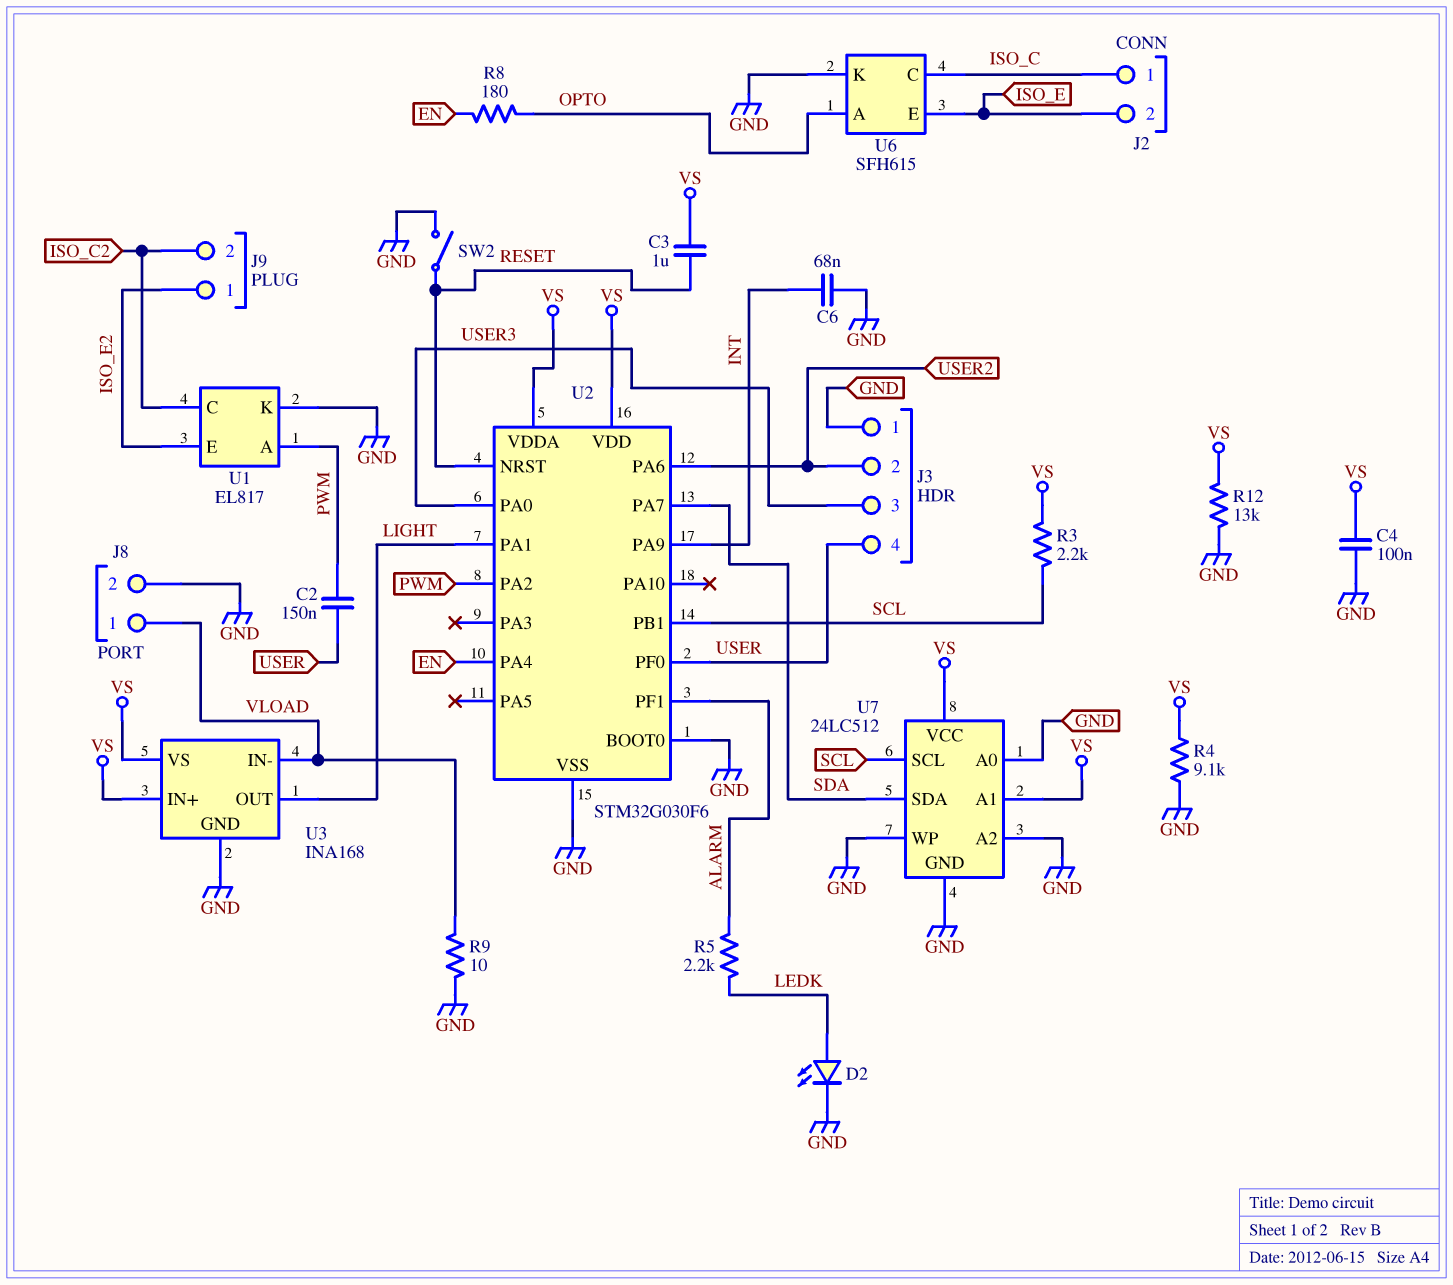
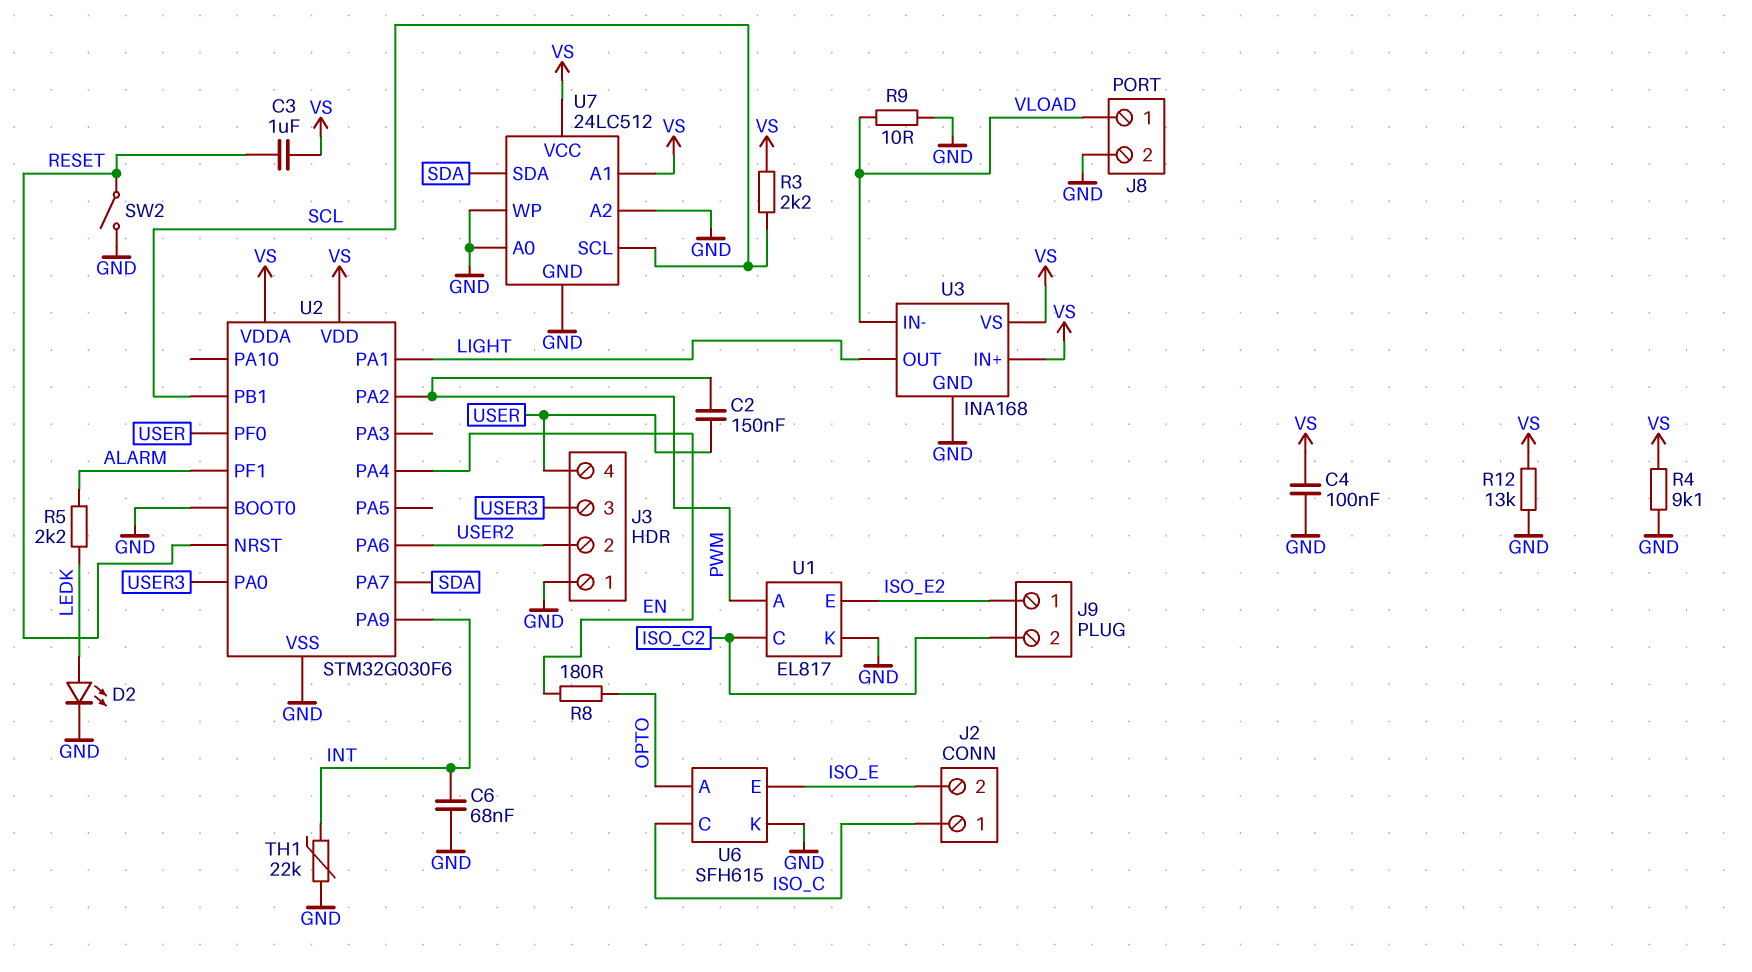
TH1: none -> 22k (GND, INT)

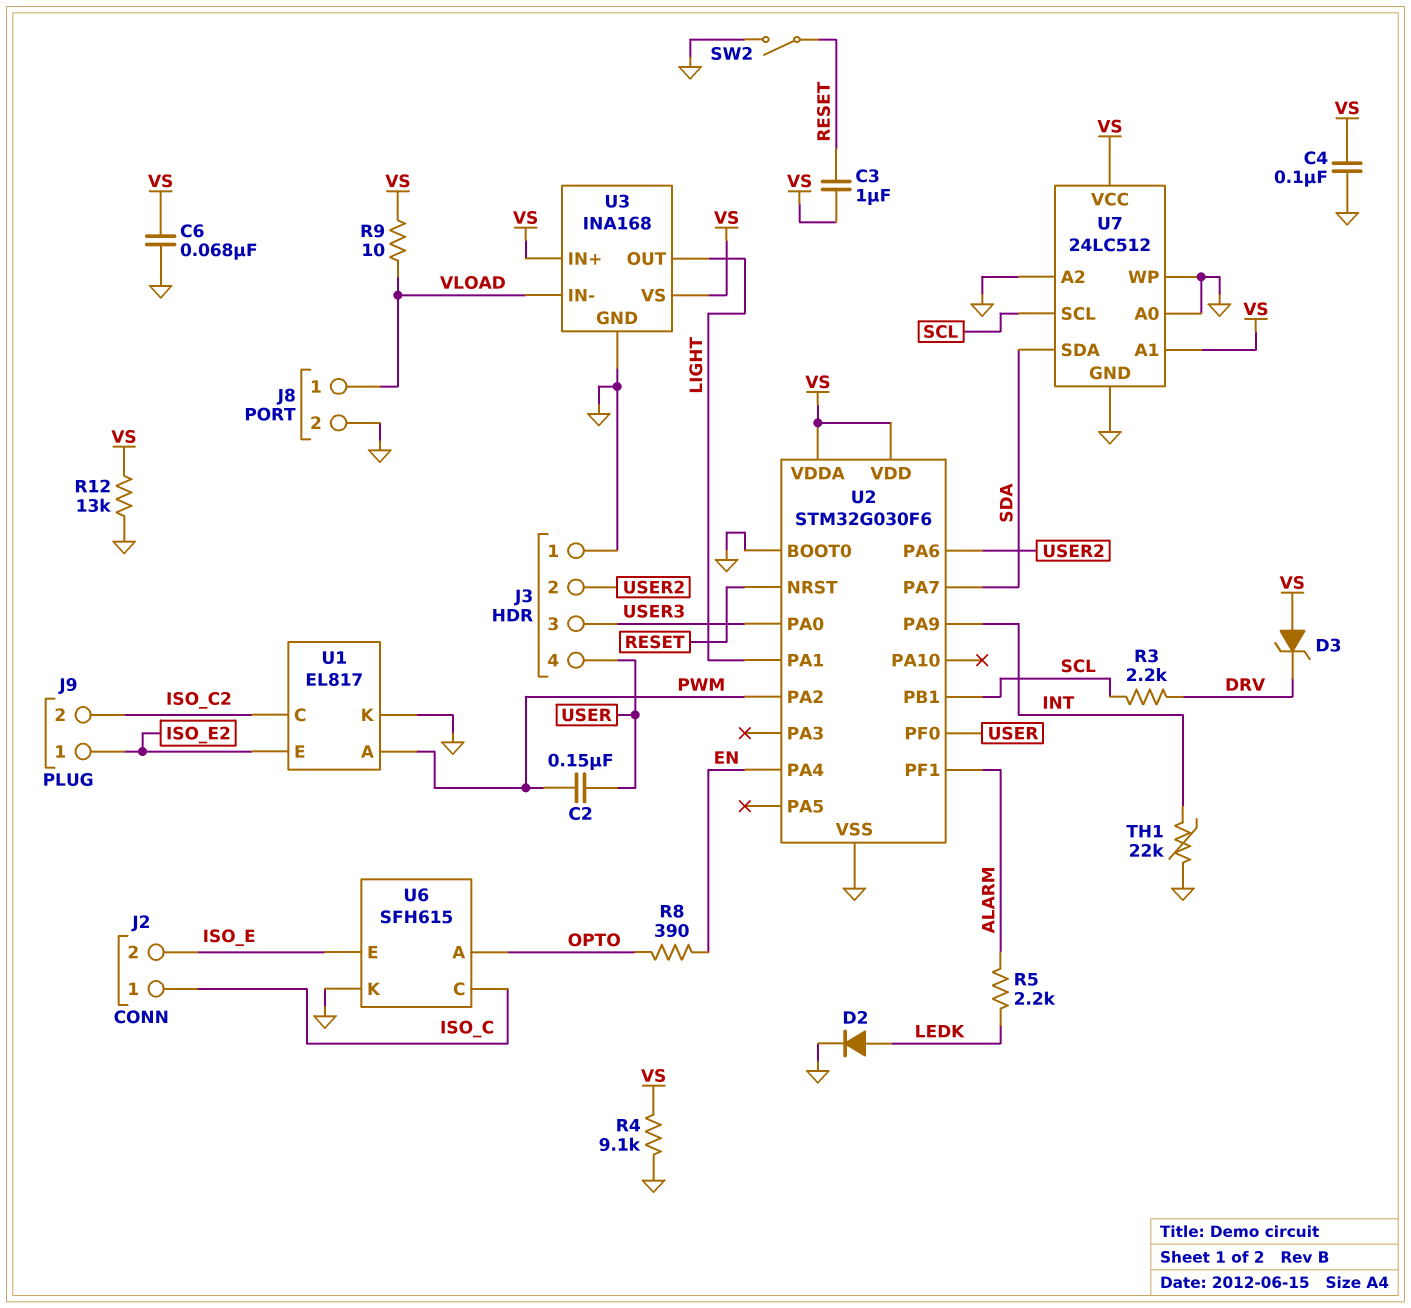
C6: 68nF (GND, INT) -> 68nF (GND, VS)
D2: LED (A LEDK, K GND) -> diode (A LEDK, K GND)
D3: none -> zener (A VS, K DRV)
R3: 2.2k (SCL, VS) -> 2.2k (DRV, SCL)
R8: 180 (EN, OPTO) -> 390 (EN, OPTO)
R9: 10 (GND, VLOAD) -> 10 (VLOAD, VS)

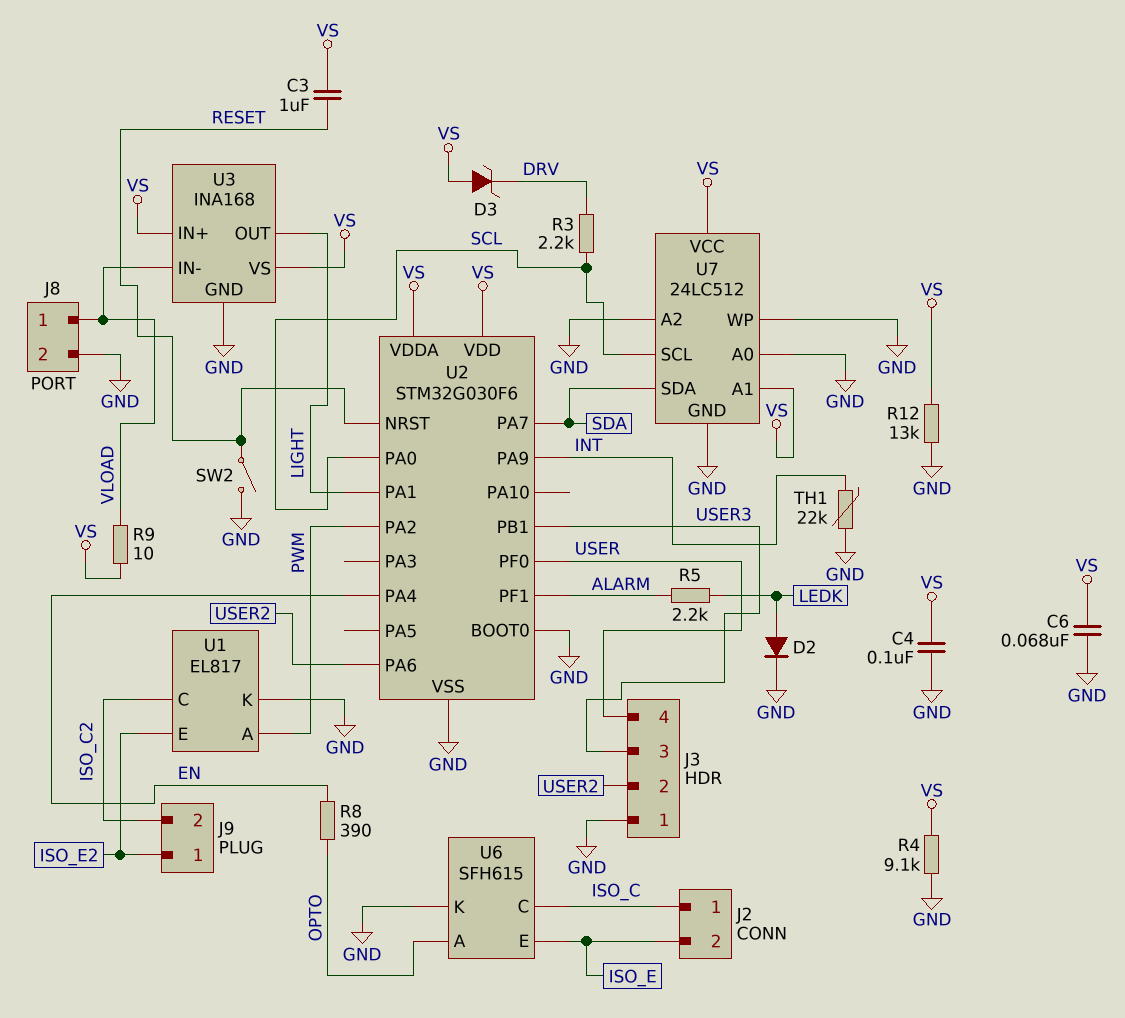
C2: 150nF (PWM, USER) -> none
U2 pin PA0: USER3 -> SCL
U2 pin PB1: SCL -> USER3

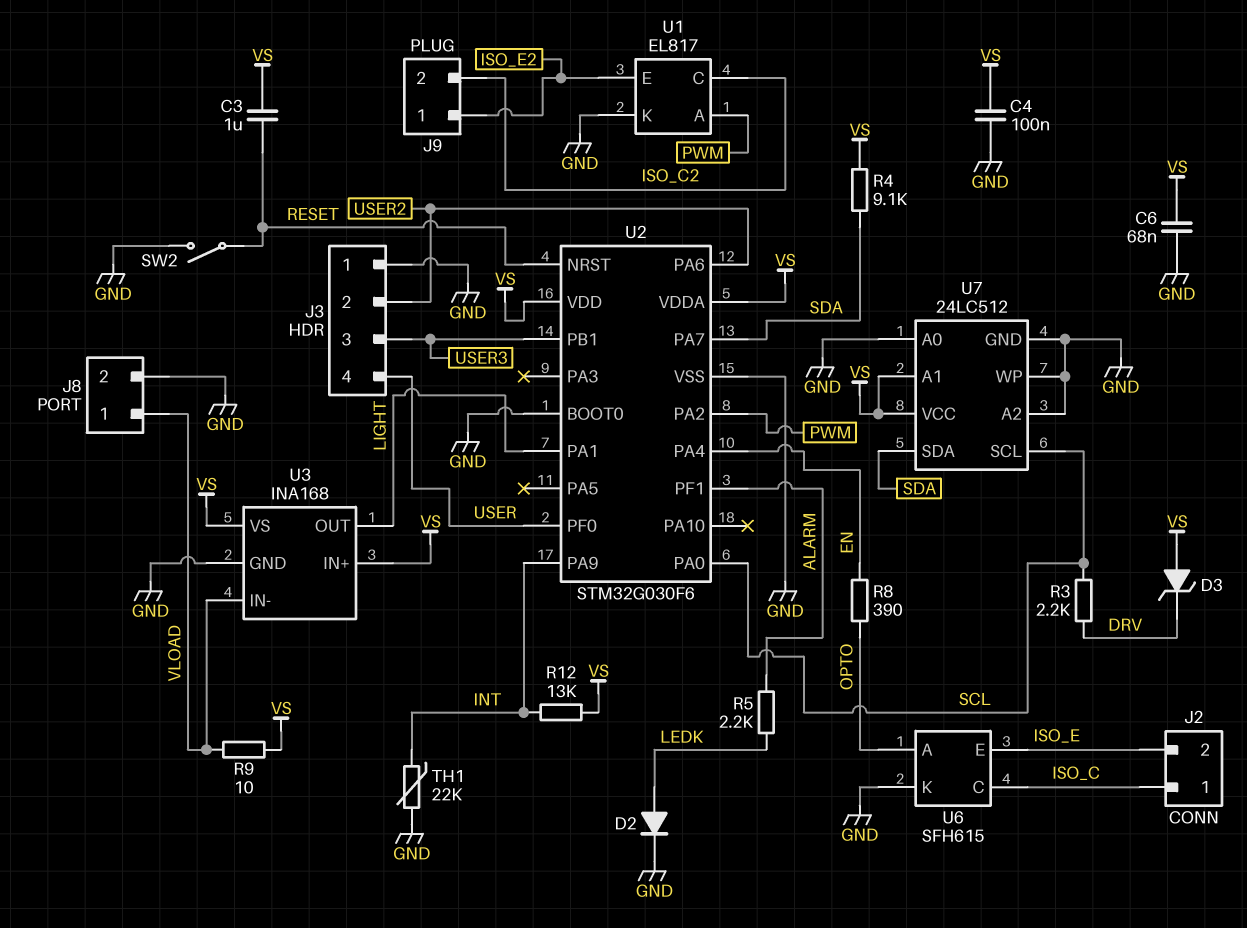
R4: 9.1k (GND, VS) -> 9.1k (SDA, VS)
R12: 13k (GND, VS) -> 13k (INT, VS)

